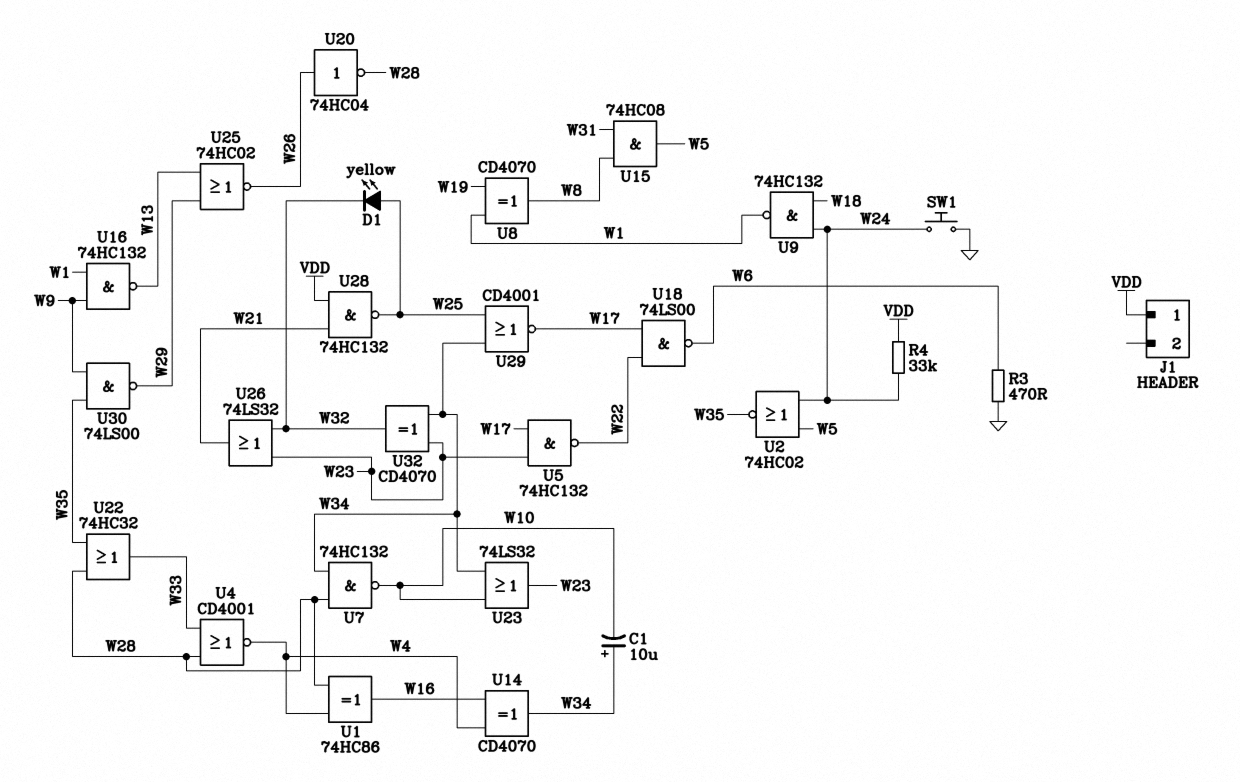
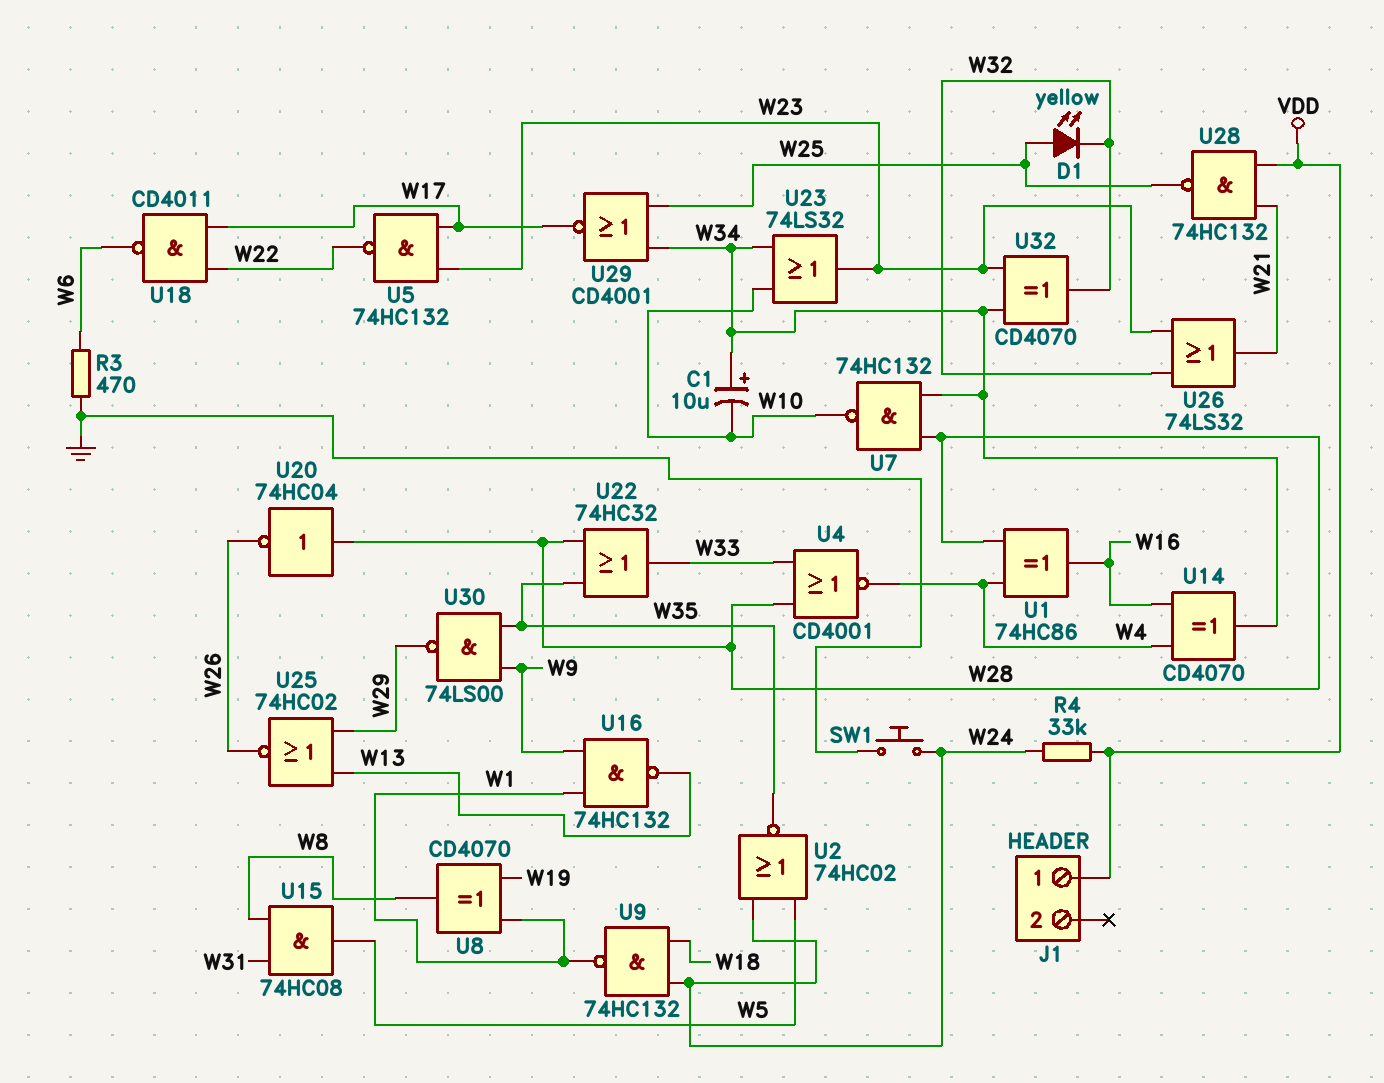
U18: NAND 74LS00 (in W17, in W22, out W6) -> NAND CD4011 (in W17, in W22, out W6)
U20: NOT 74HC04 (in W26, out W28) -> NOT 74HC04 (in W28, out W26)

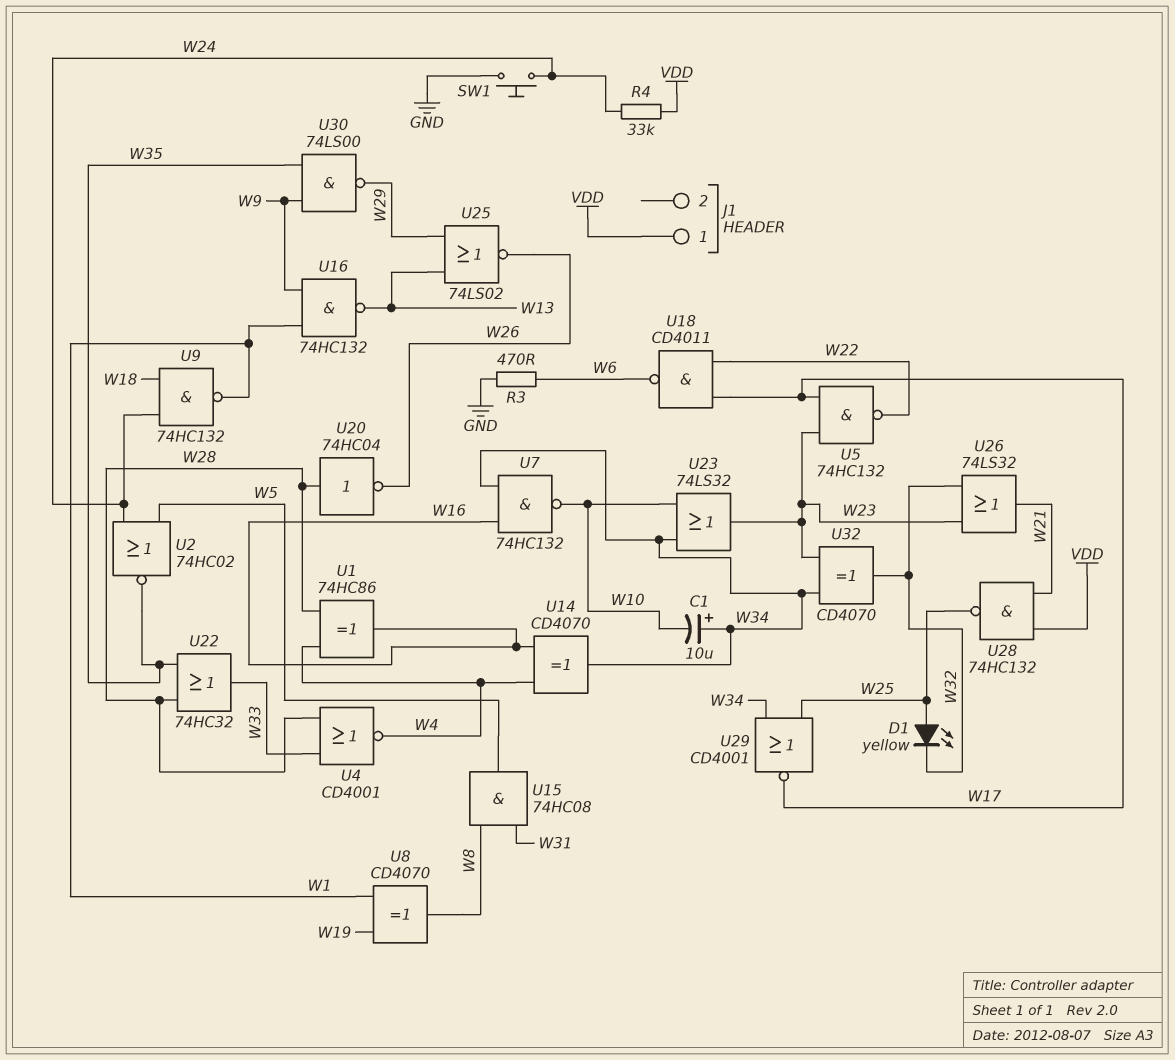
U7: NAND 74HC132 (in W28, in W34, out W10) -> NAND 74HC132 (in W16, in W34, out W10)
U25: NOR 74HC02 (in W13, in W29, out W26) -> NOR 74LS02 (in W13, in W29, out W26)

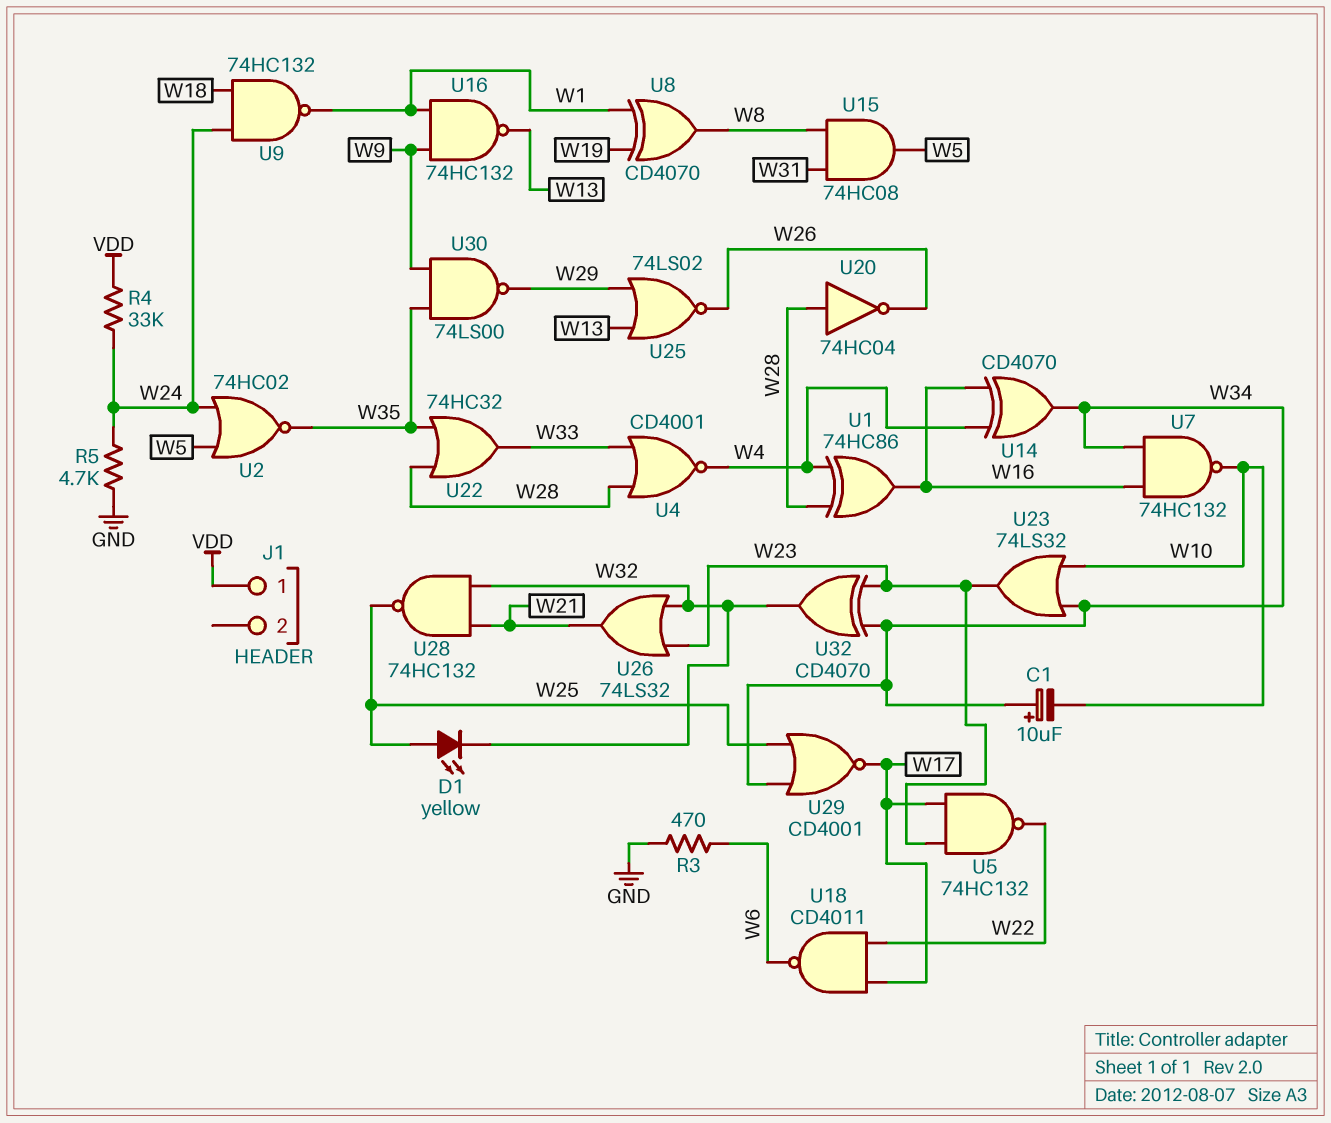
R5: none -> 4.7k (GND, W24)
SW1: button (GND, W24) -> none
U28: NAND 74HC132 (in VDD, in W21, out W25) -> NAND 74HC132 (in W21, in W32, out W25)

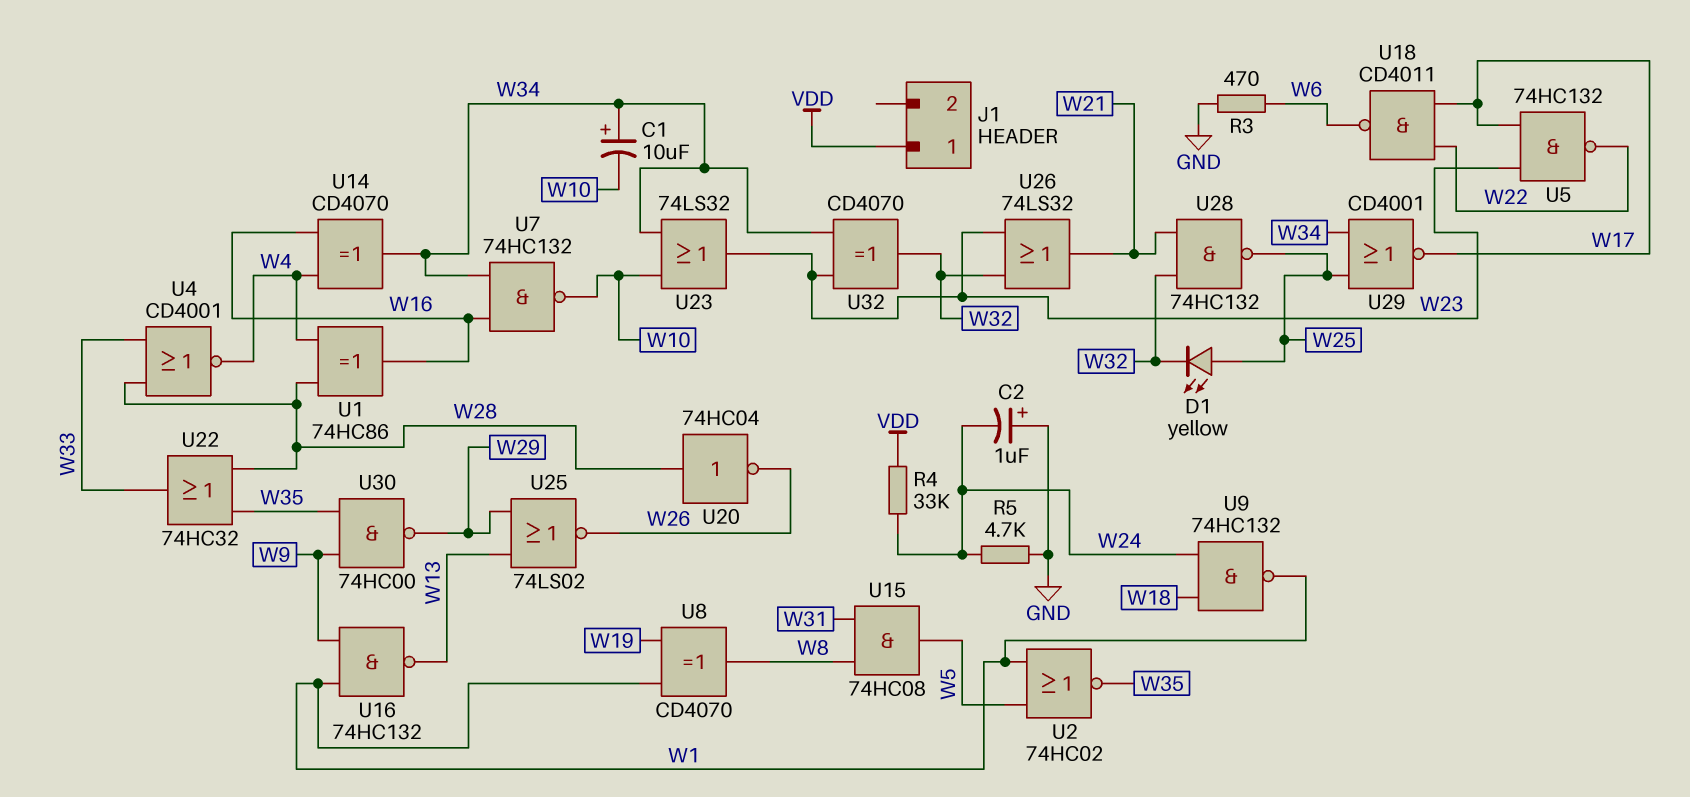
C2: none -> 1uF (plus GND, minus W24)
U2: NOR 74HC02 (in W5, in W24, out W35) -> NOR 74HC02 (in W1, in W5, out W35)
U30: NAND 74LS00 (in W9, in W35, out W29) -> NAND 74HC00 (in W9, in W35, out W29)

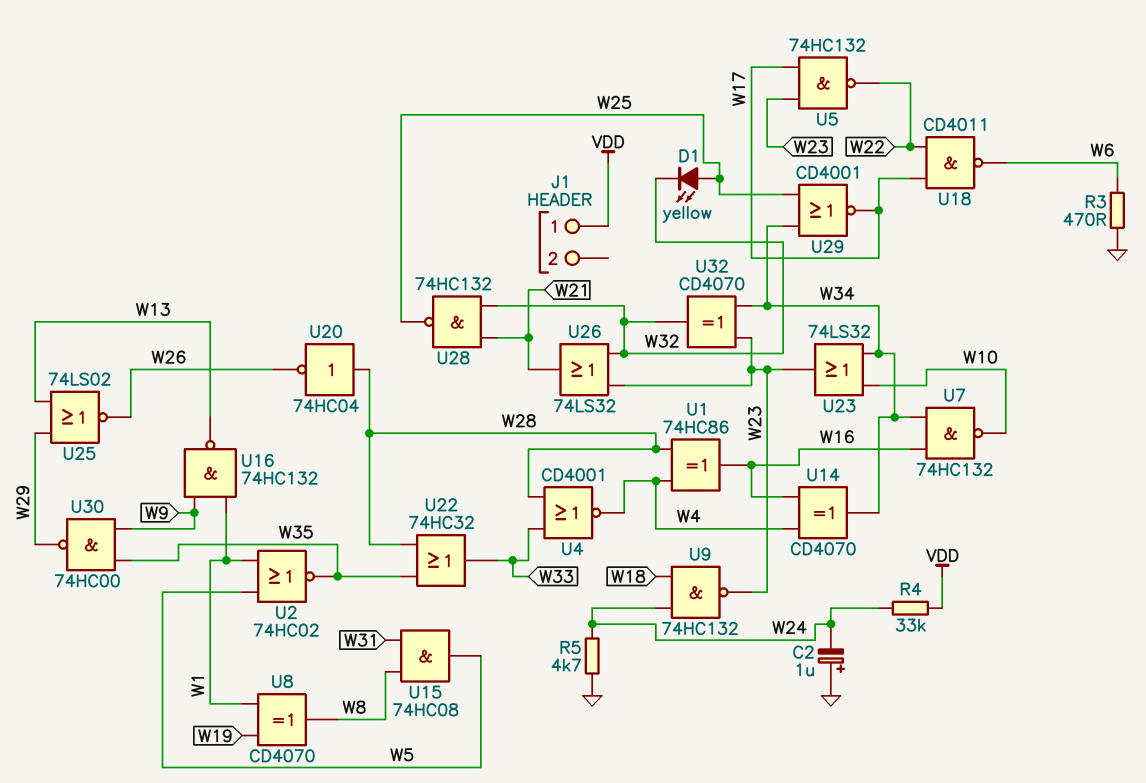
C1: 10uF (plus W34, minus W10) -> none
U9: NAND 74HC132 (in W18, in W24, out W1) -> NAND 74HC132 (in W18, in W24, out W23)

